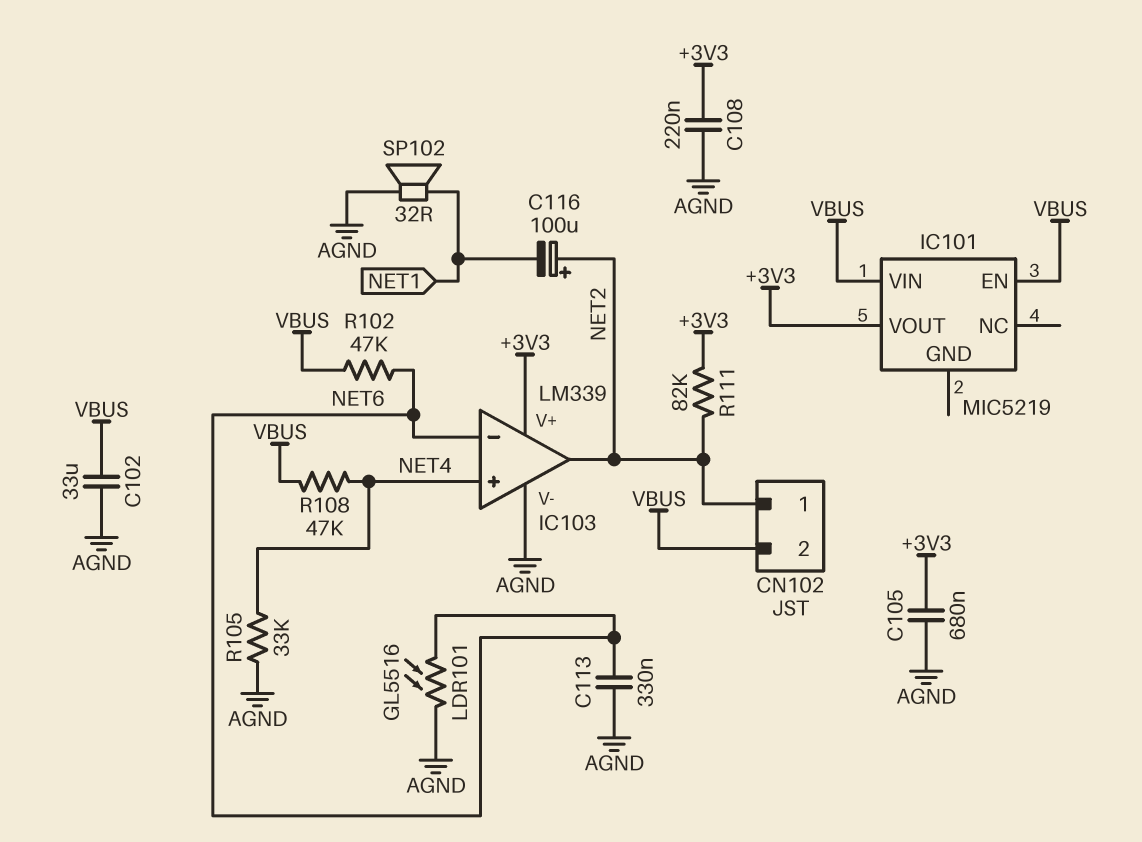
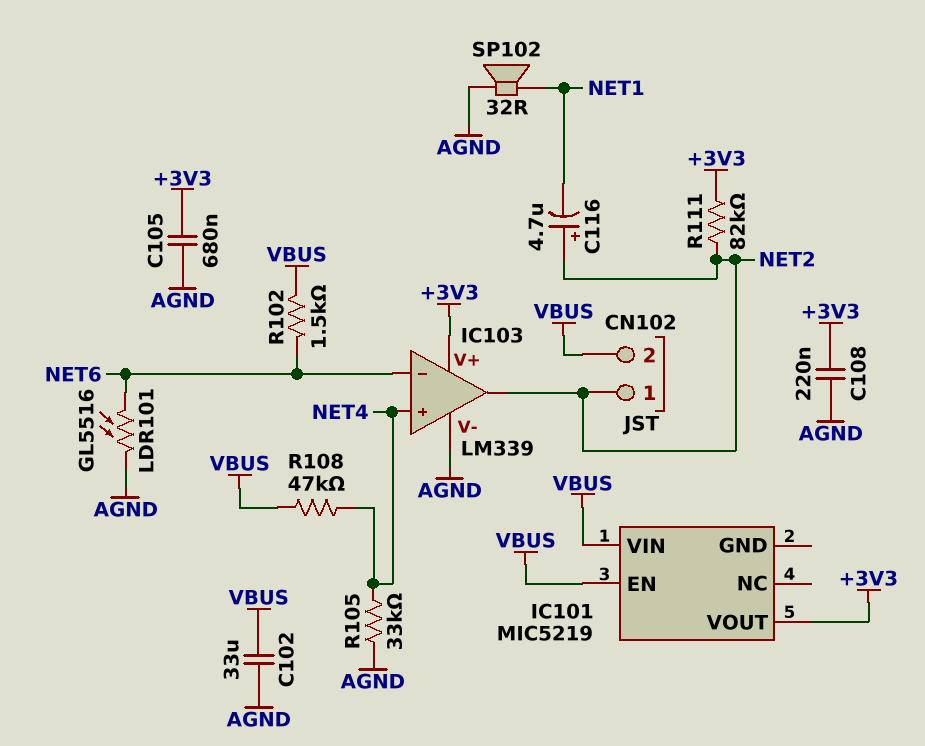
C113: 330nF (AGND, NET6) -> none
C116: 100uF (plus NET2, minus NET1) -> 4.7uF (plus NET2, minus NET1)
R102: 47k (NET6, VBUS) -> 1.5k (NET6, VBUS)

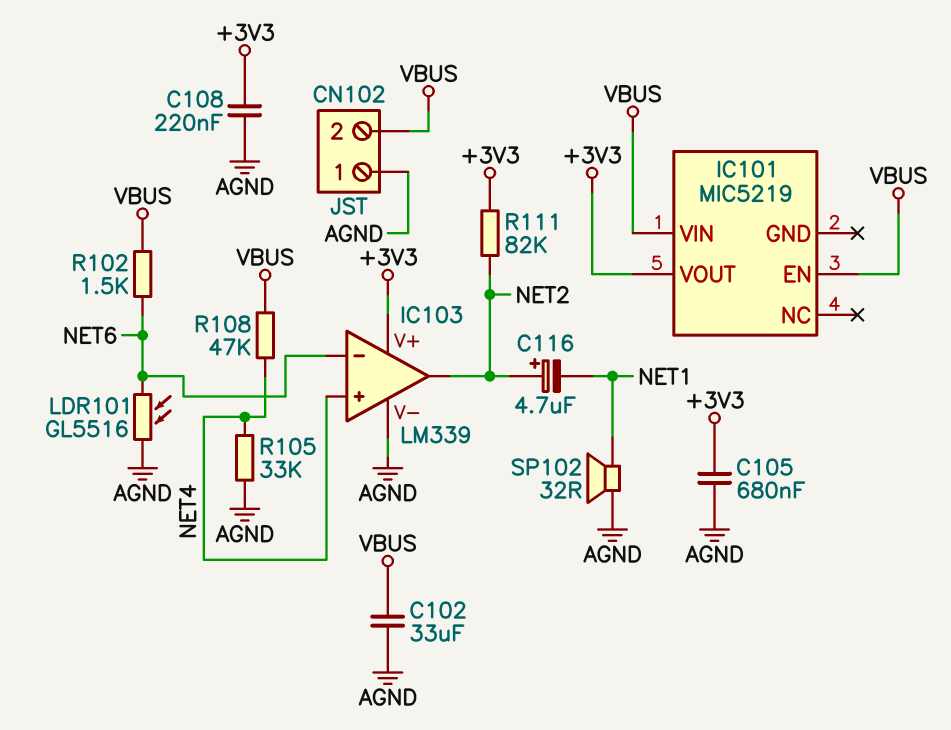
CN102 pin 1: NET2 -> AGND

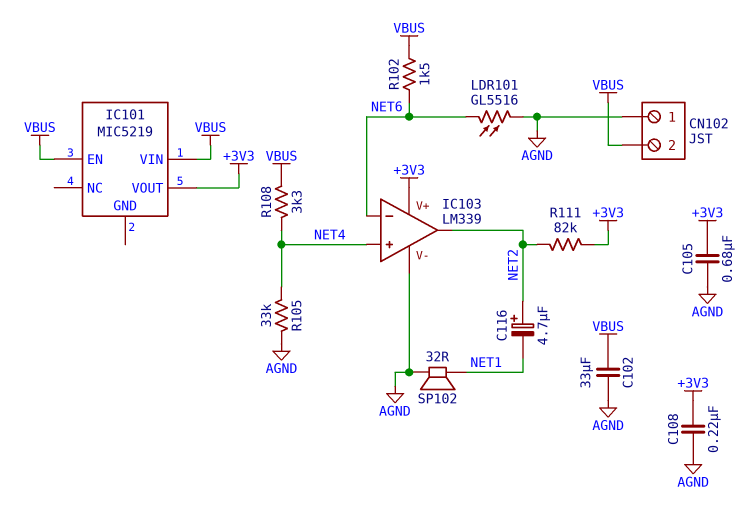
R108: 47k (NET4, VBUS) -> 3.3k (NET4, VBUS)

